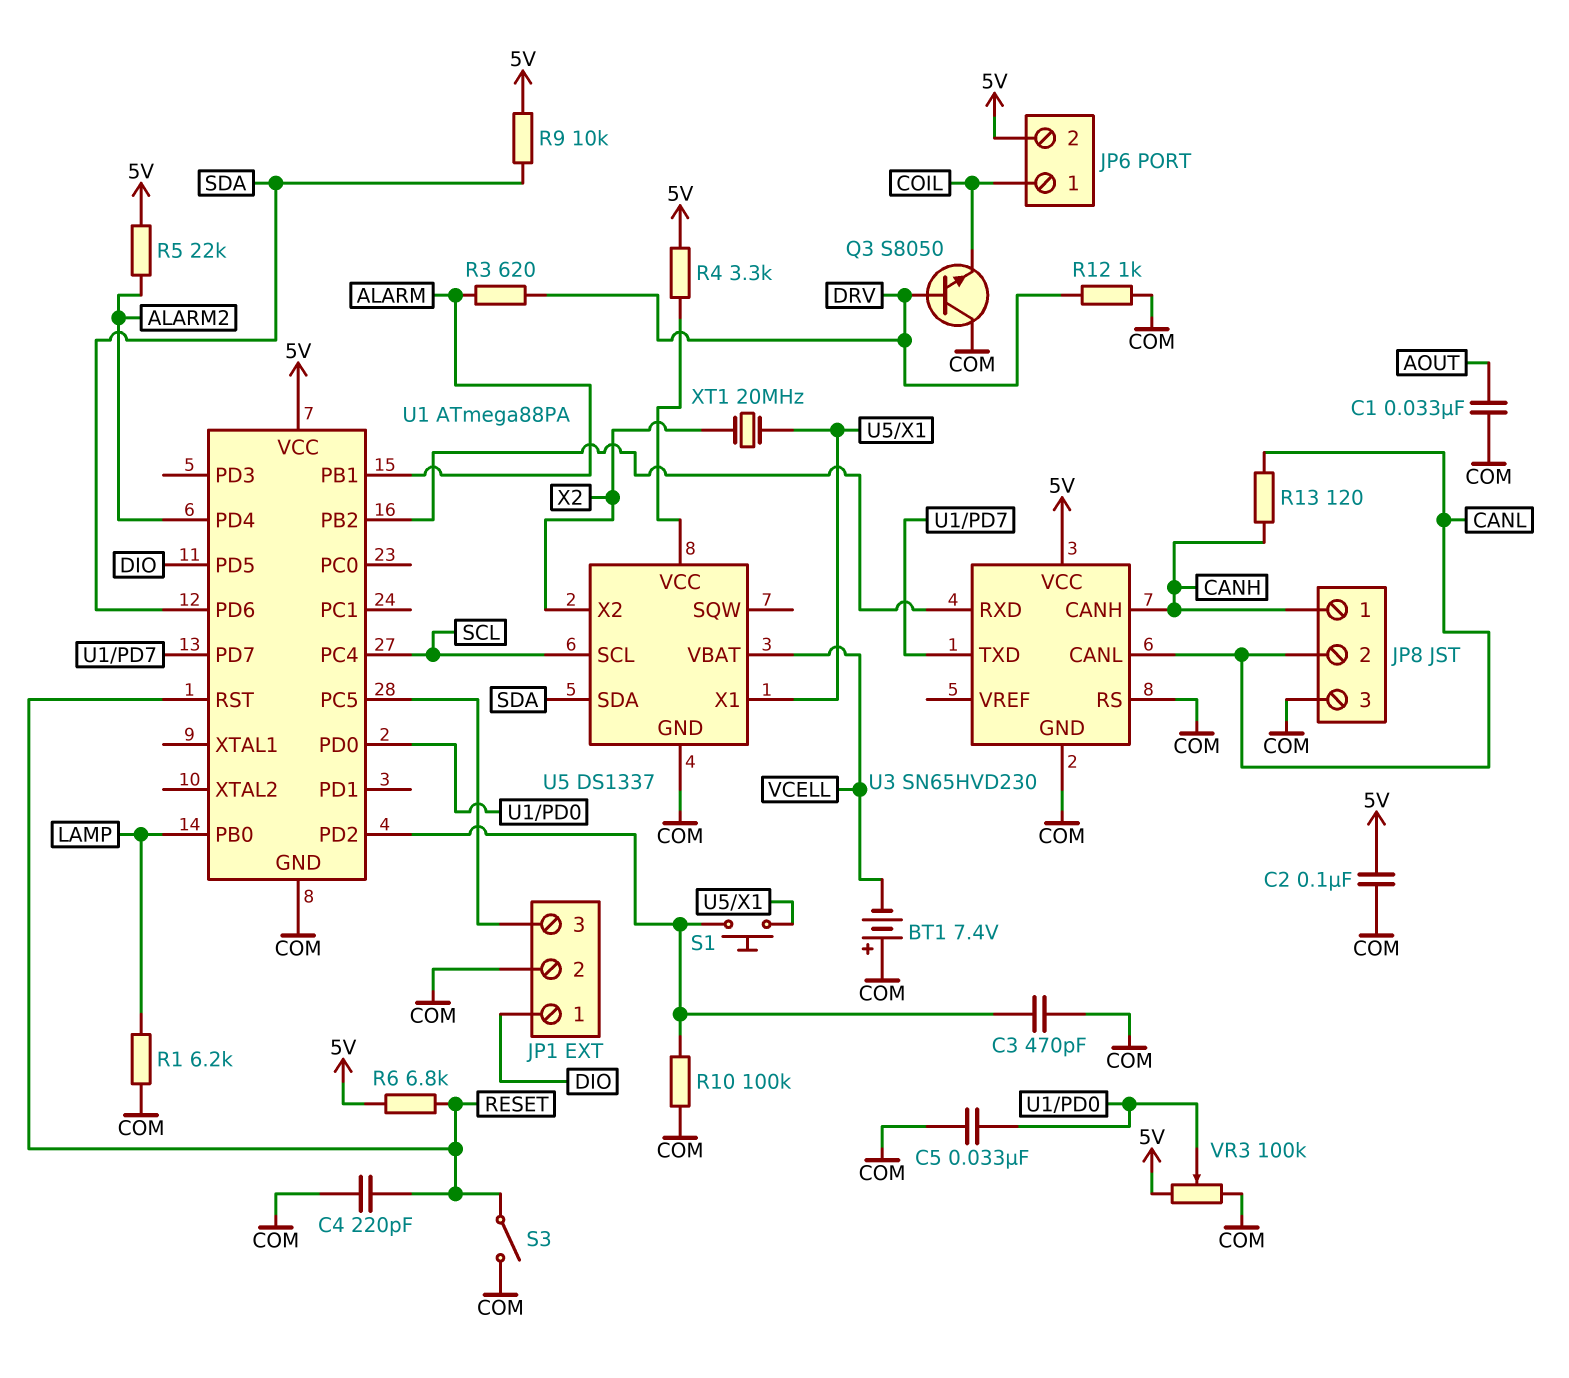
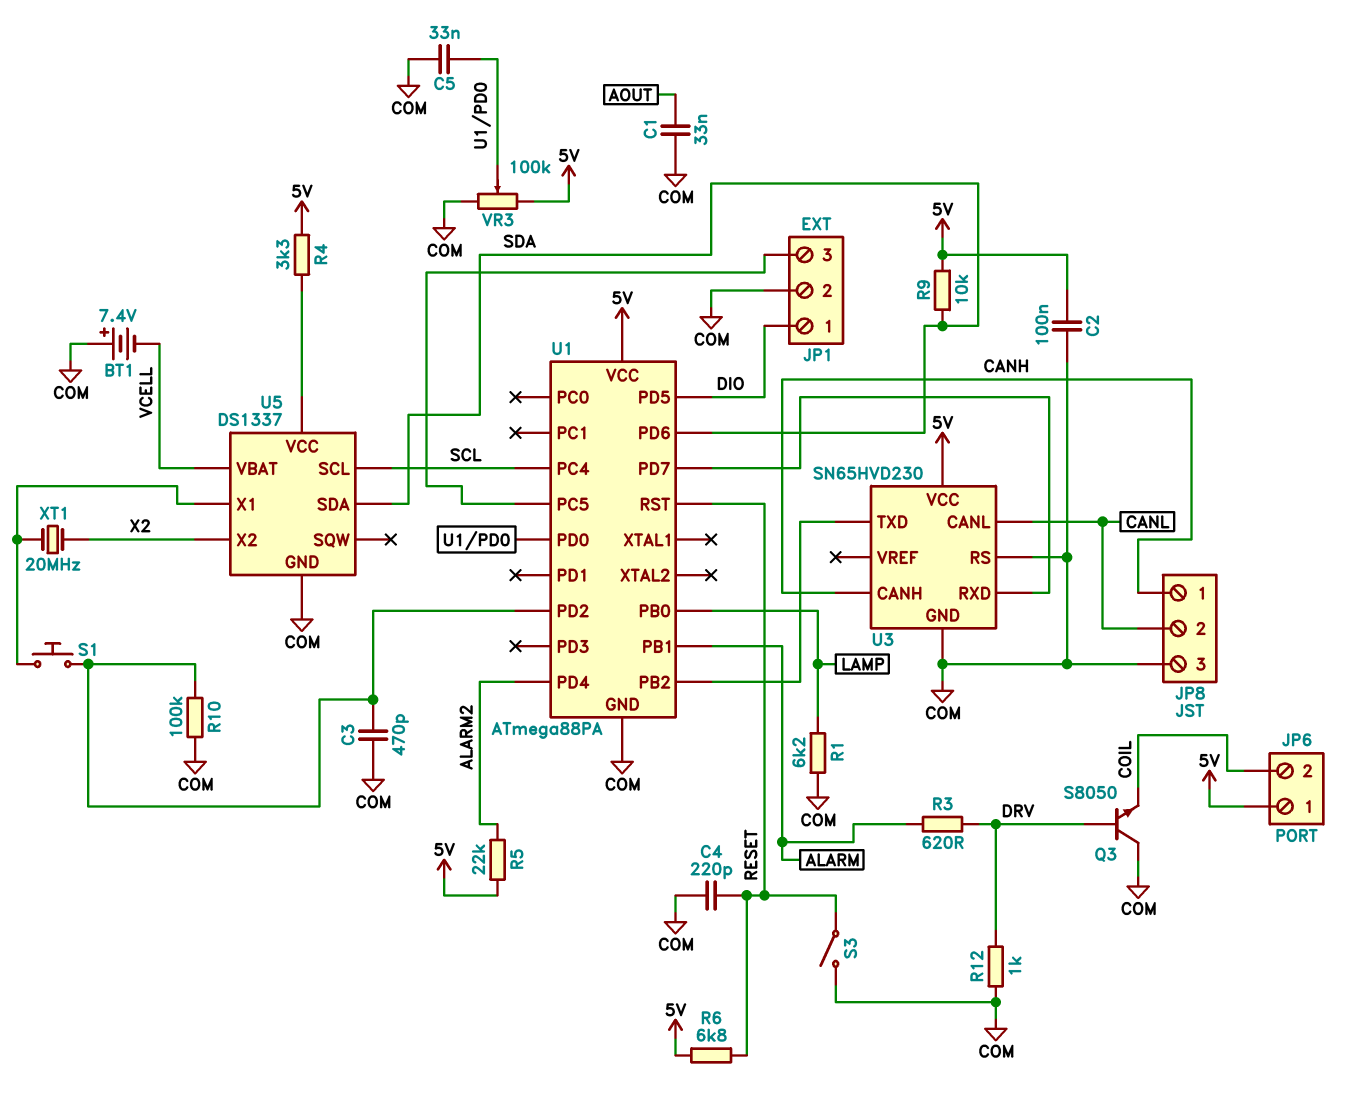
JP6 pin 1: COIL -> 5V
JP6 pin 2: 5V -> COIL
R13: 120 (CANH, CANL) -> none
U3 pin RXD: U1/PB2 -> U1/PD7
U3 pin TXD: U1/PD7 -> U1/PB2

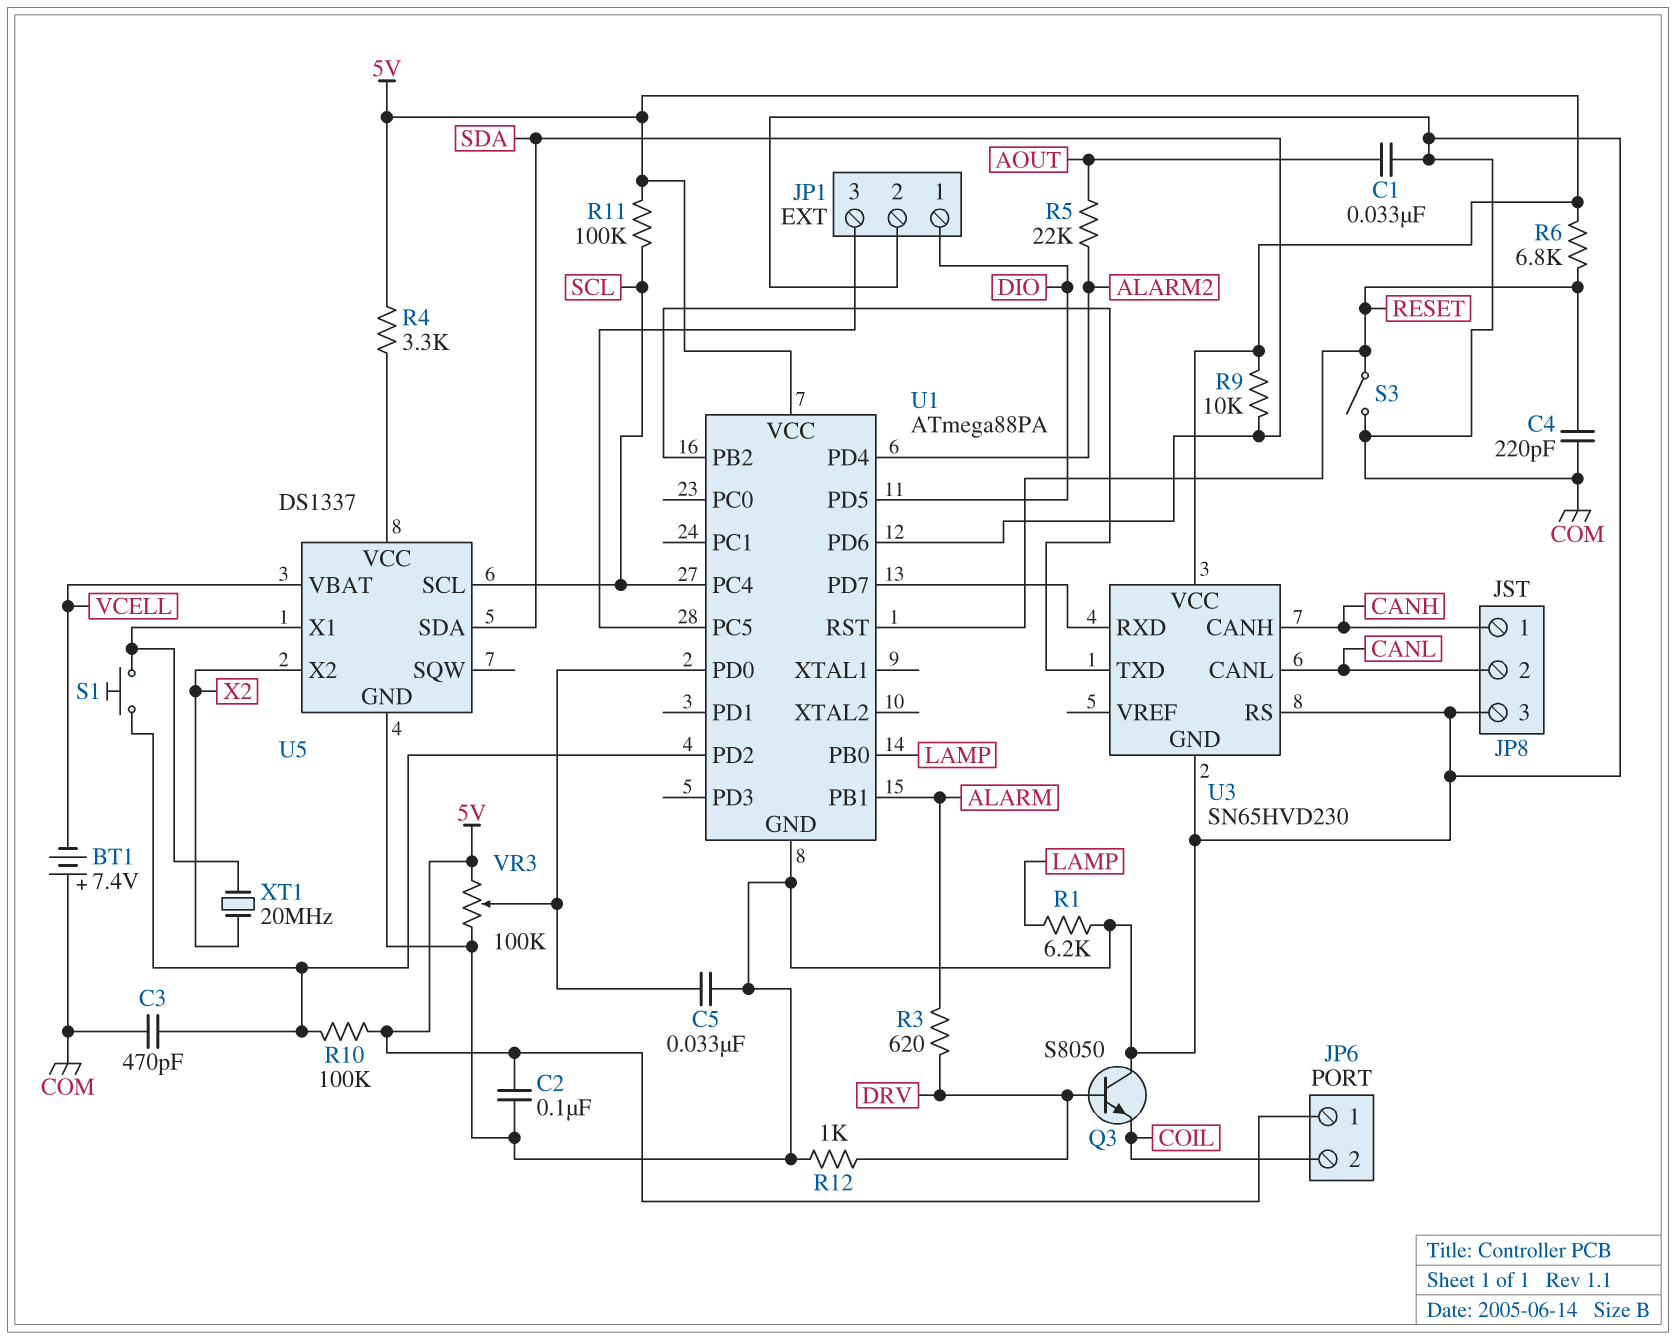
R5: 22k (5V, ALARM2) -> 22k (ALARM2, AOUT)
R10: 100k (COM, U1/PD2) -> 100k (5V, U1/PD2)
R11: none -> 100k (5V, SCL)

